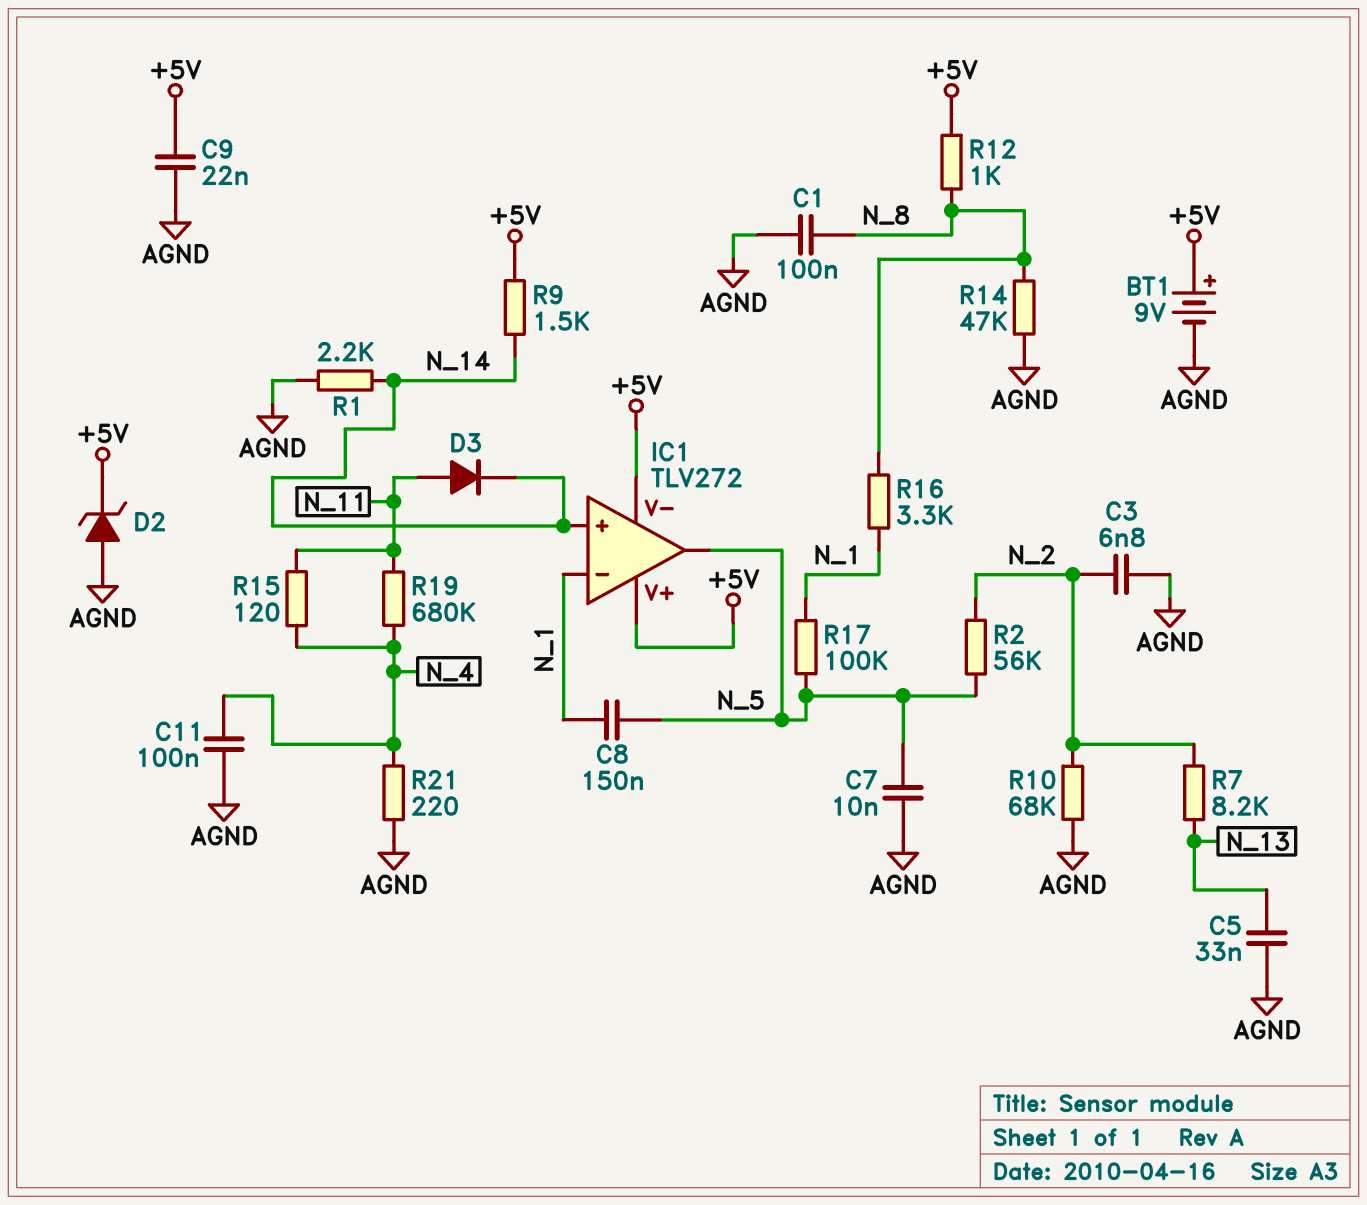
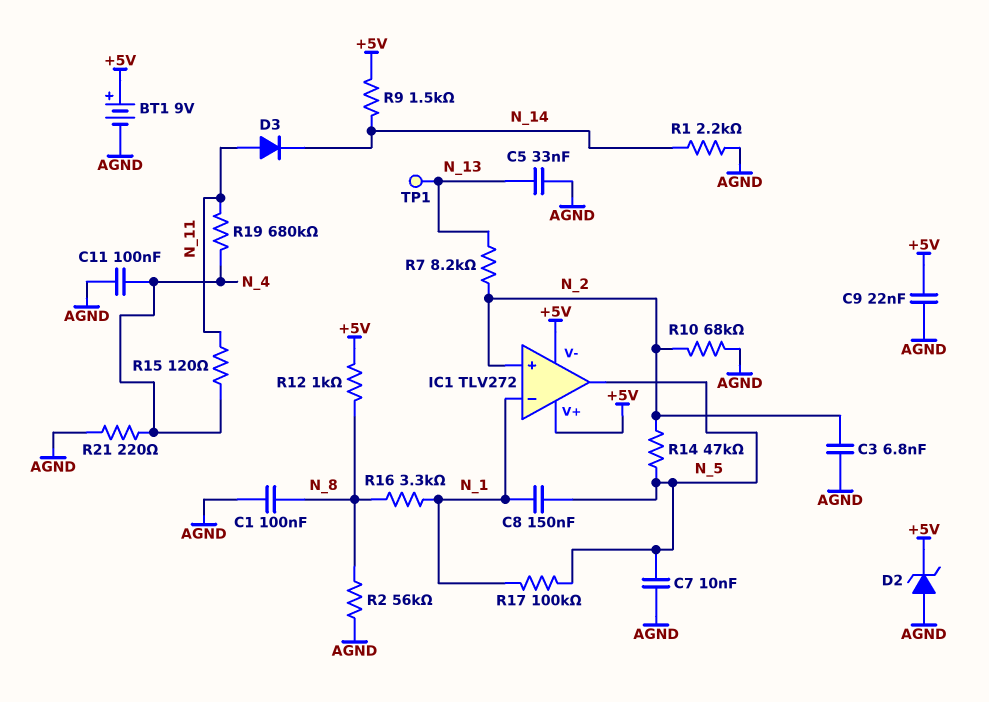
IC1 pin in+: N_14 -> N_2
R2: 56k (N_2, N_5) -> 56k (AGND, N_8)
R14: 47k (AGND, N_8) -> 47k (N_2, N_5)
TP1: none -> test point (N_13)

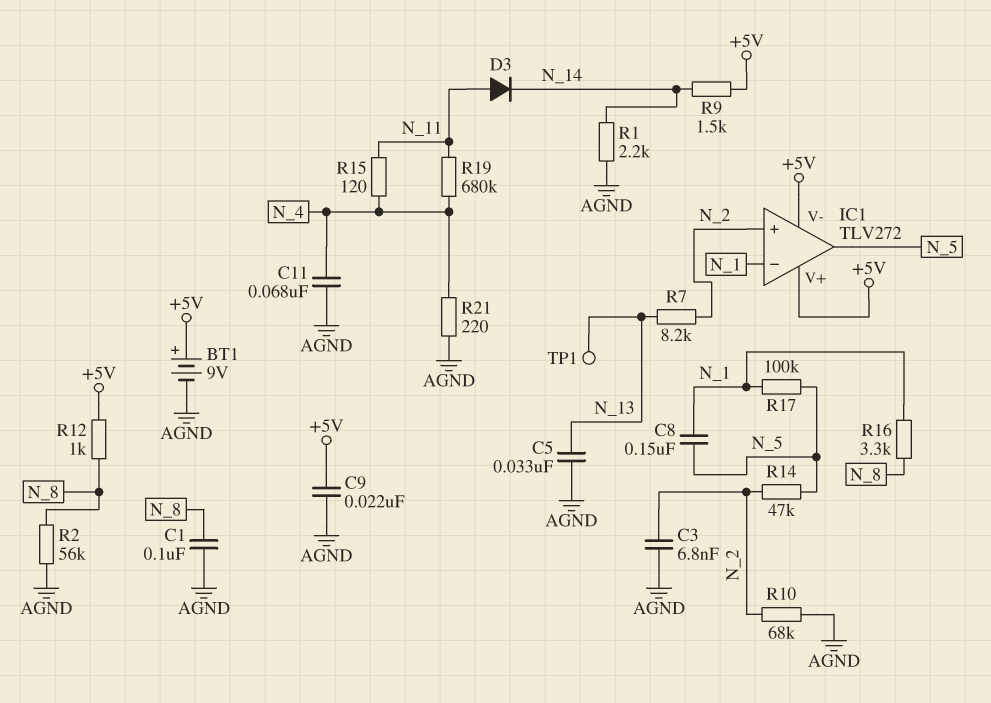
C7: 10nF (AGND, N_5) -> none
C11: 100nF (AGND, N_4) -> 68nF (AGND, N_4)
D2: zener (A AGND, K +5V) -> none

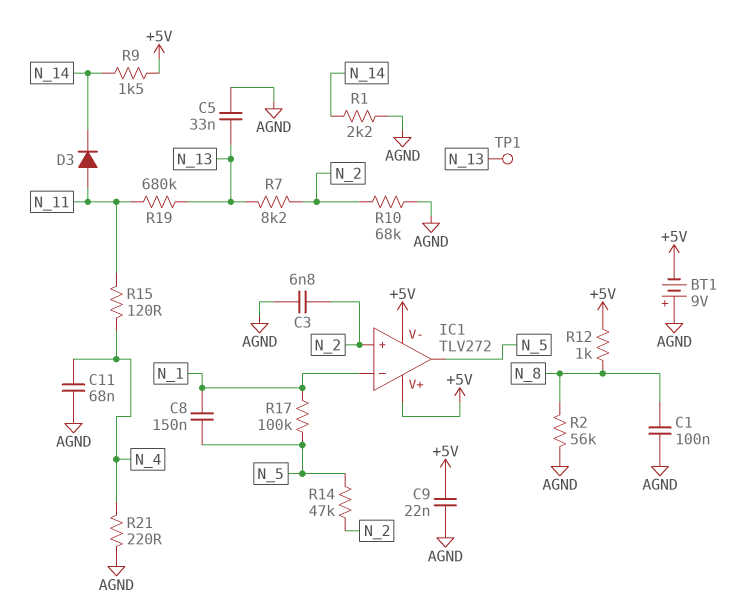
BT1: 9V (plus +5V, minus AGND) -> 9V (plus AGND, minus +5V)
R16: 3.3k (N_1, N_8) -> none
R19: 680k (N_4, N_11) -> 680k (N_11, N_13)

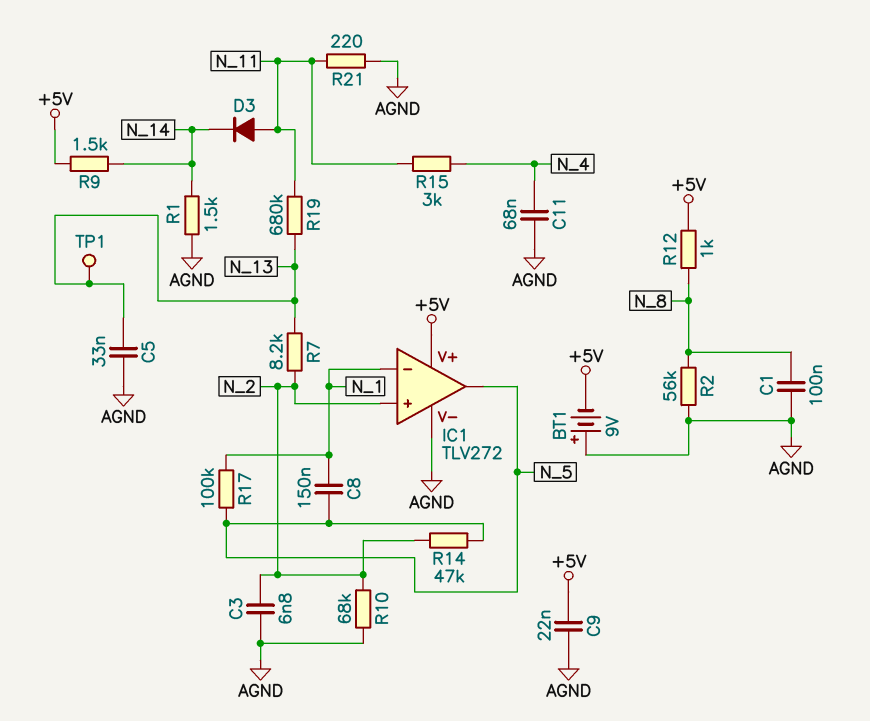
IC1 pin V-: +5V -> AGND
R1: 2.2k (AGND, N_14) -> 1.5k (AGND, N_14)
R15: 120 (N_4, N_11) -> 3k (N_4, N_11)
R21: 220 (AGND, N_4) -> 220 (AGND, N_11)

